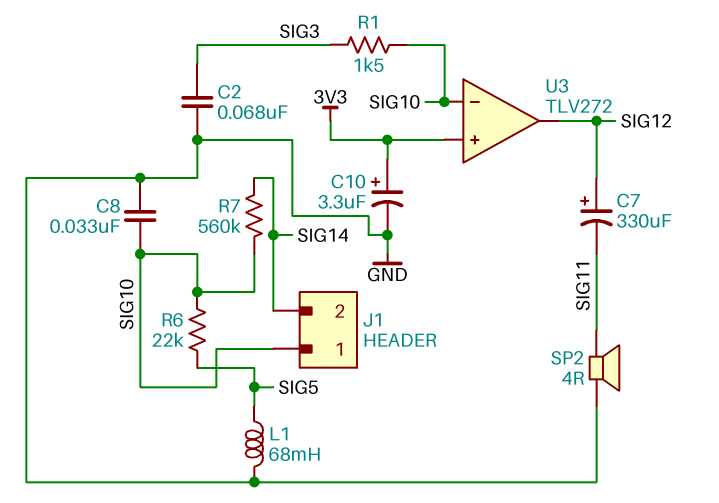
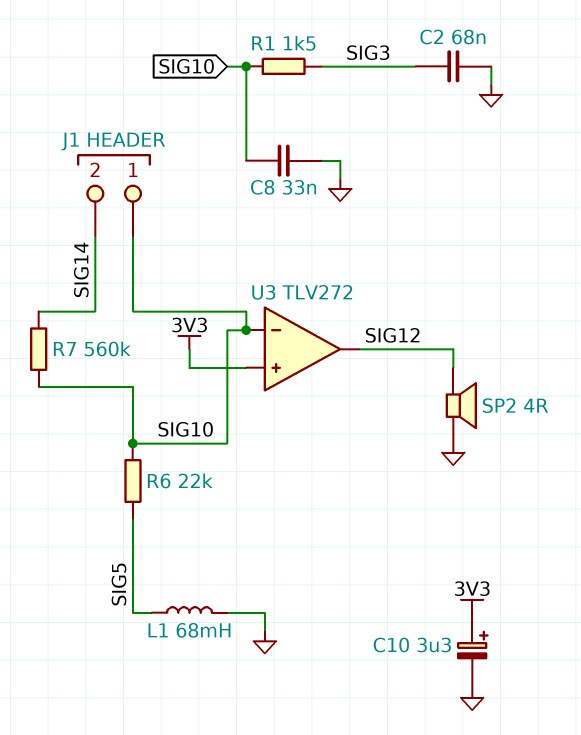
C7: 330uF (plus SIG12, minus SIG11) -> none
SP2: speaker 4R (GND, SIG11) -> speaker 4R (GND, SIG12)

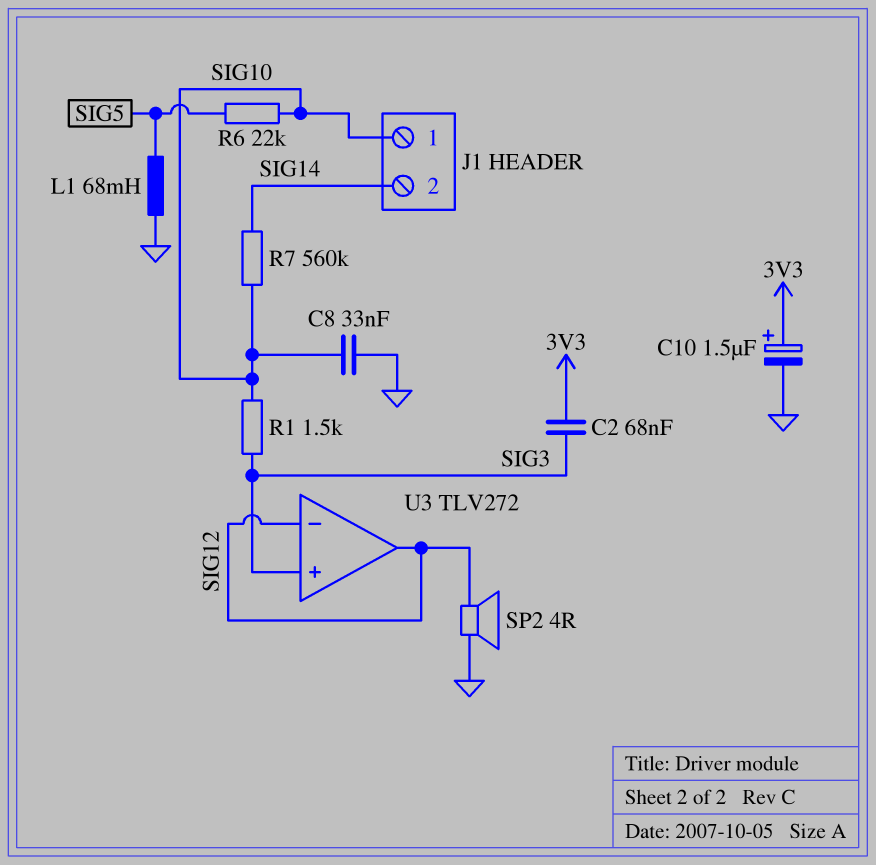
C2: 68nF (GND, SIG3) -> 68nF (3V3, SIG3)
C10: 3.3uF (plus 3V3, minus GND) -> 1.5uF (plus 3V3, minus GND)
U3 pin in+: 3V3 -> SIG3
U3 pin in-: SIG10 -> SIG12

